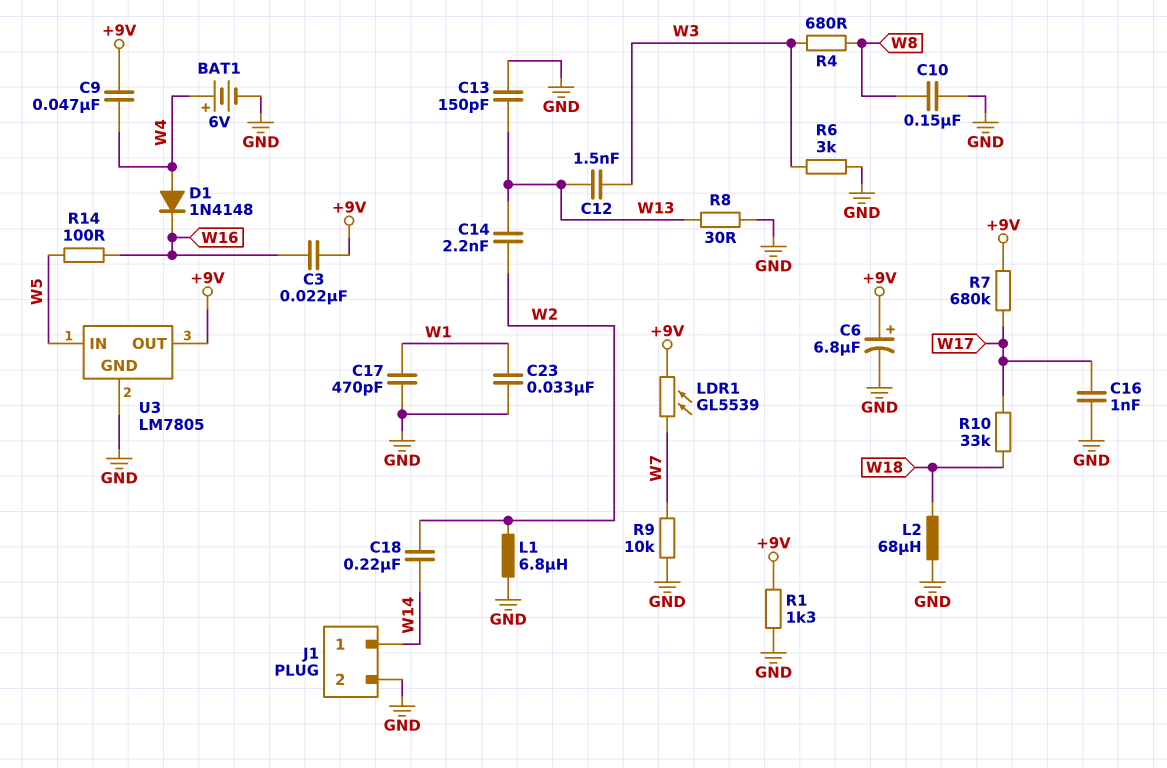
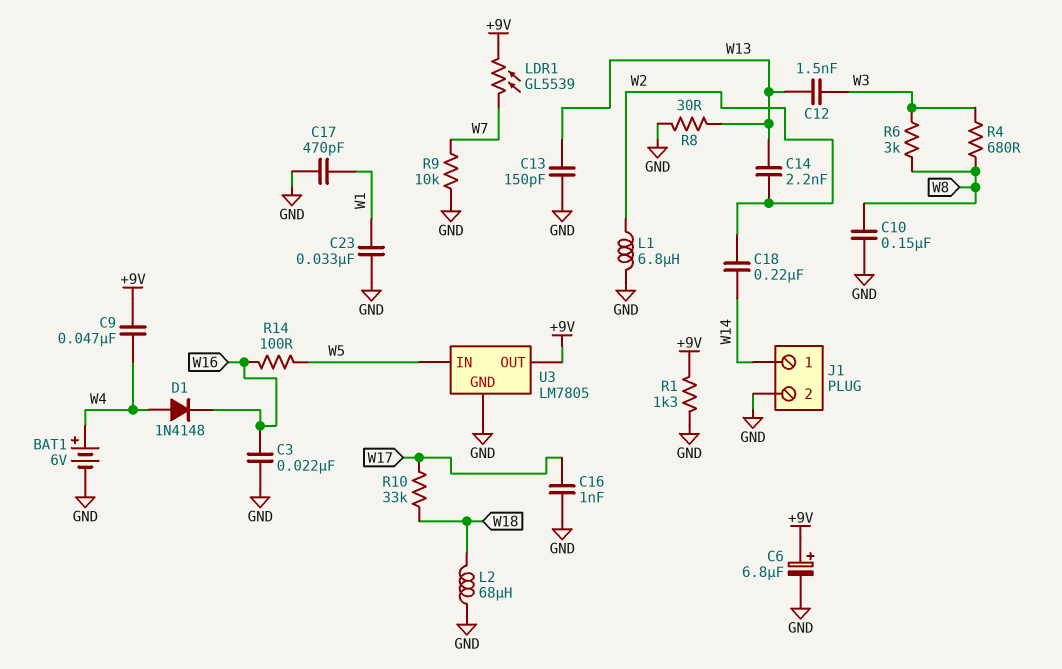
C3: 22nF (+9V, W16) -> 22nF (GND, W16)
R6: 3k (GND, W3) -> 3k (W3, W8)
R7: 680k (+9V, W17) -> none

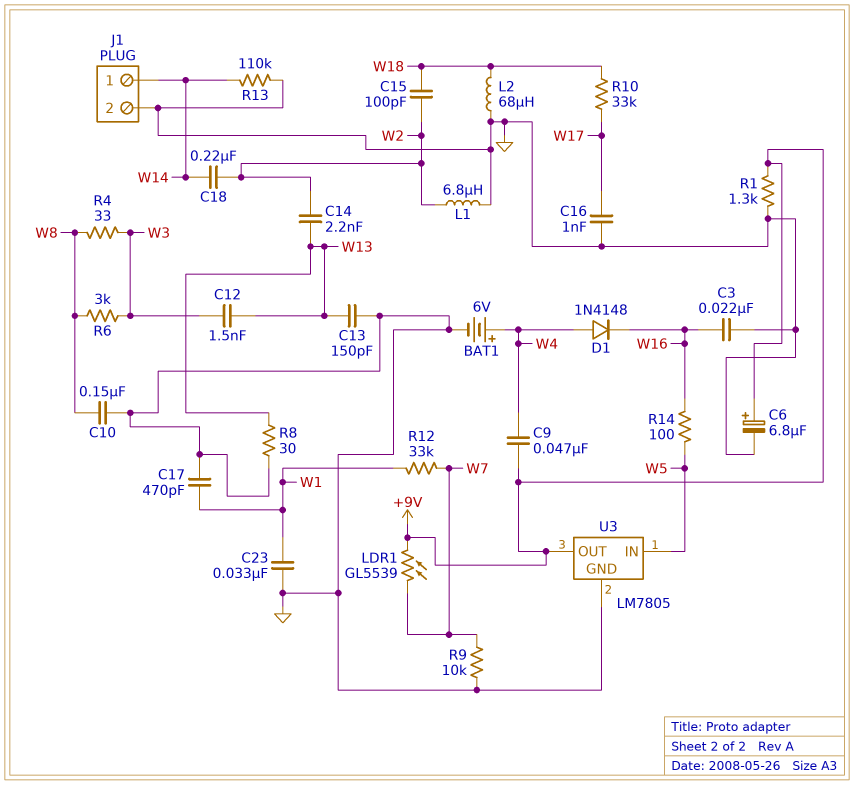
C15: none -> 100pF (W2, W18)
R4: 680 (W3, W8) -> 33 (W3, W8)
R12: none -> 33k (W1, W7)
R13: none -> 110k (GND, W14)

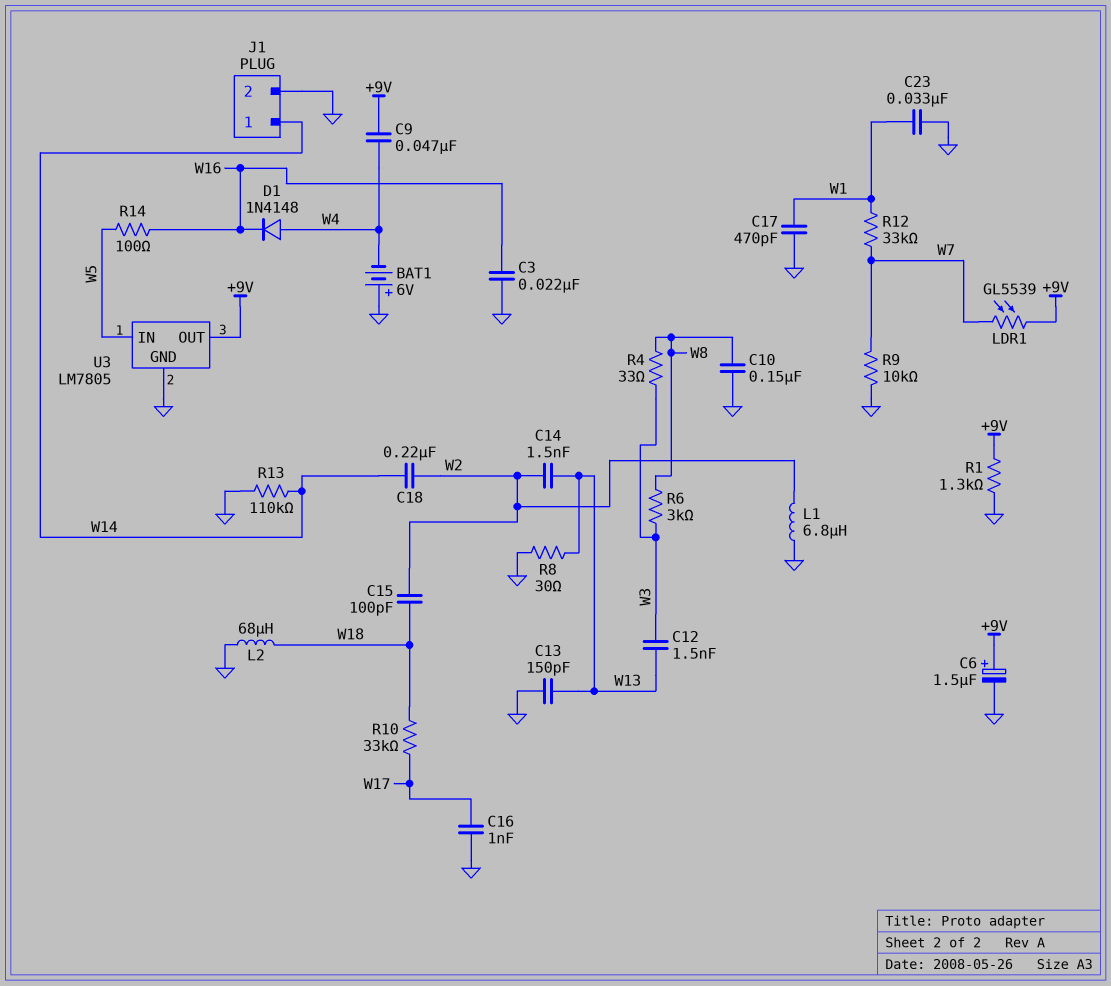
BAT1: 6V (plus W4, minus GND) -> 6V (plus GND, minus W4)
C6: 6.8uF (plus +9V, minus GND) -> 1.5uF (plus +9V, minus GND)
C14: 2.2nF (W2, W13) -> 1.5nF (W2, W13)

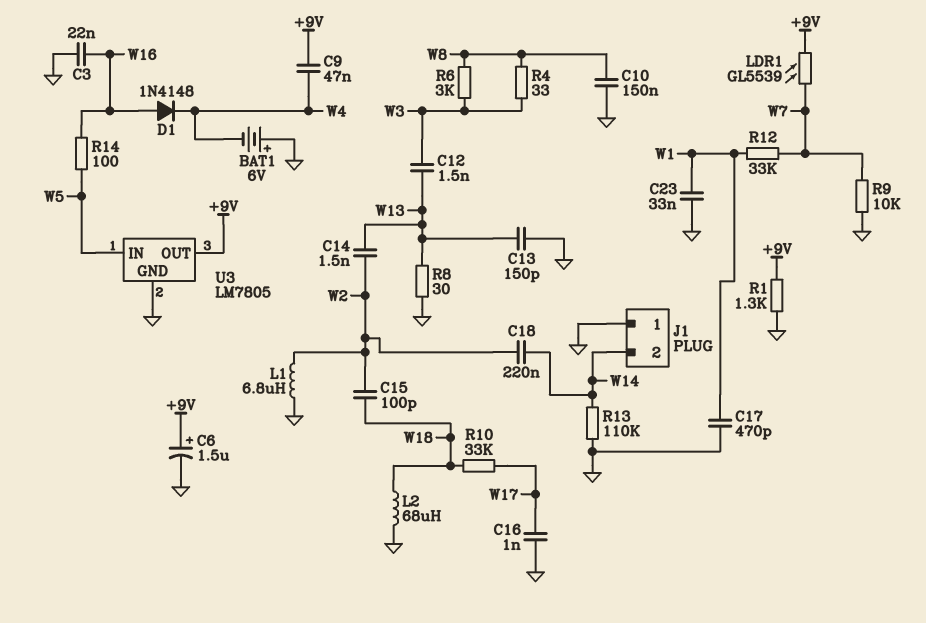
D1: diode 1N4148 (A W4, K W16) -> diode 1N4148 (A W16, K W4)
J1 pin 1: W14 -> GND
J1 pin 2: GND -> W14

